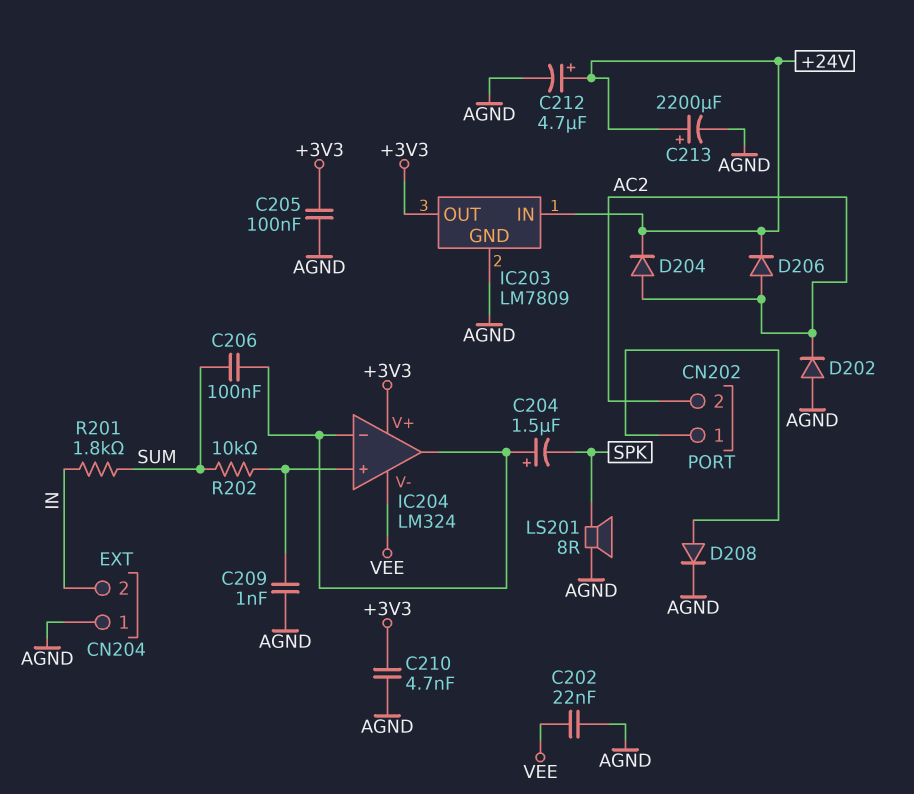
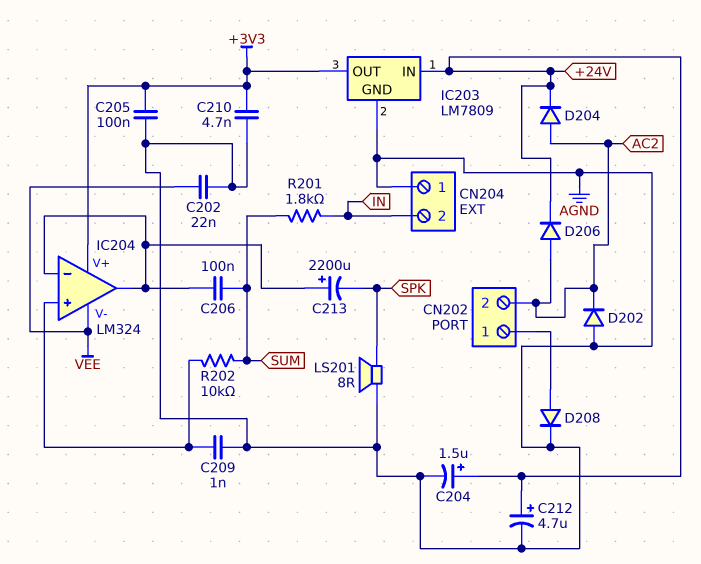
C204: 1.5uF (plus IC204/in-, minus SPK) -> 1.5uF (plus +24V, minus AGND)
C213: 2200uF (plus +24V, minus AGND) -> 2200uF (plus IC204/in-, minus SPK)

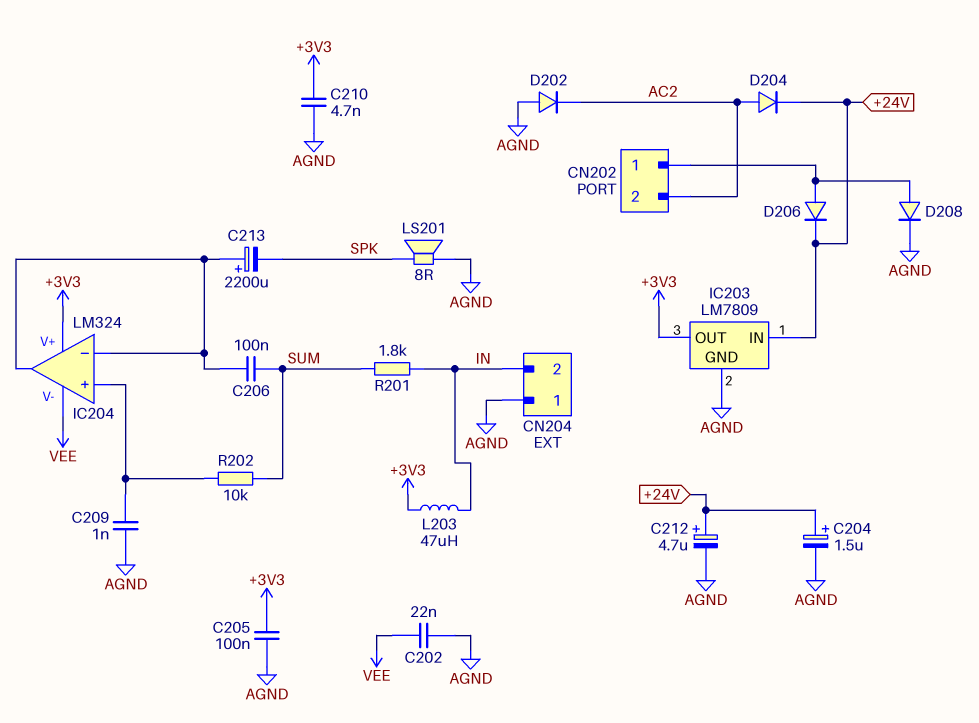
D206: diode (A AC2, K +24V) -> diode (A CN202/1, K +24V)
L203: none -> 47uH (+3V3, IN)

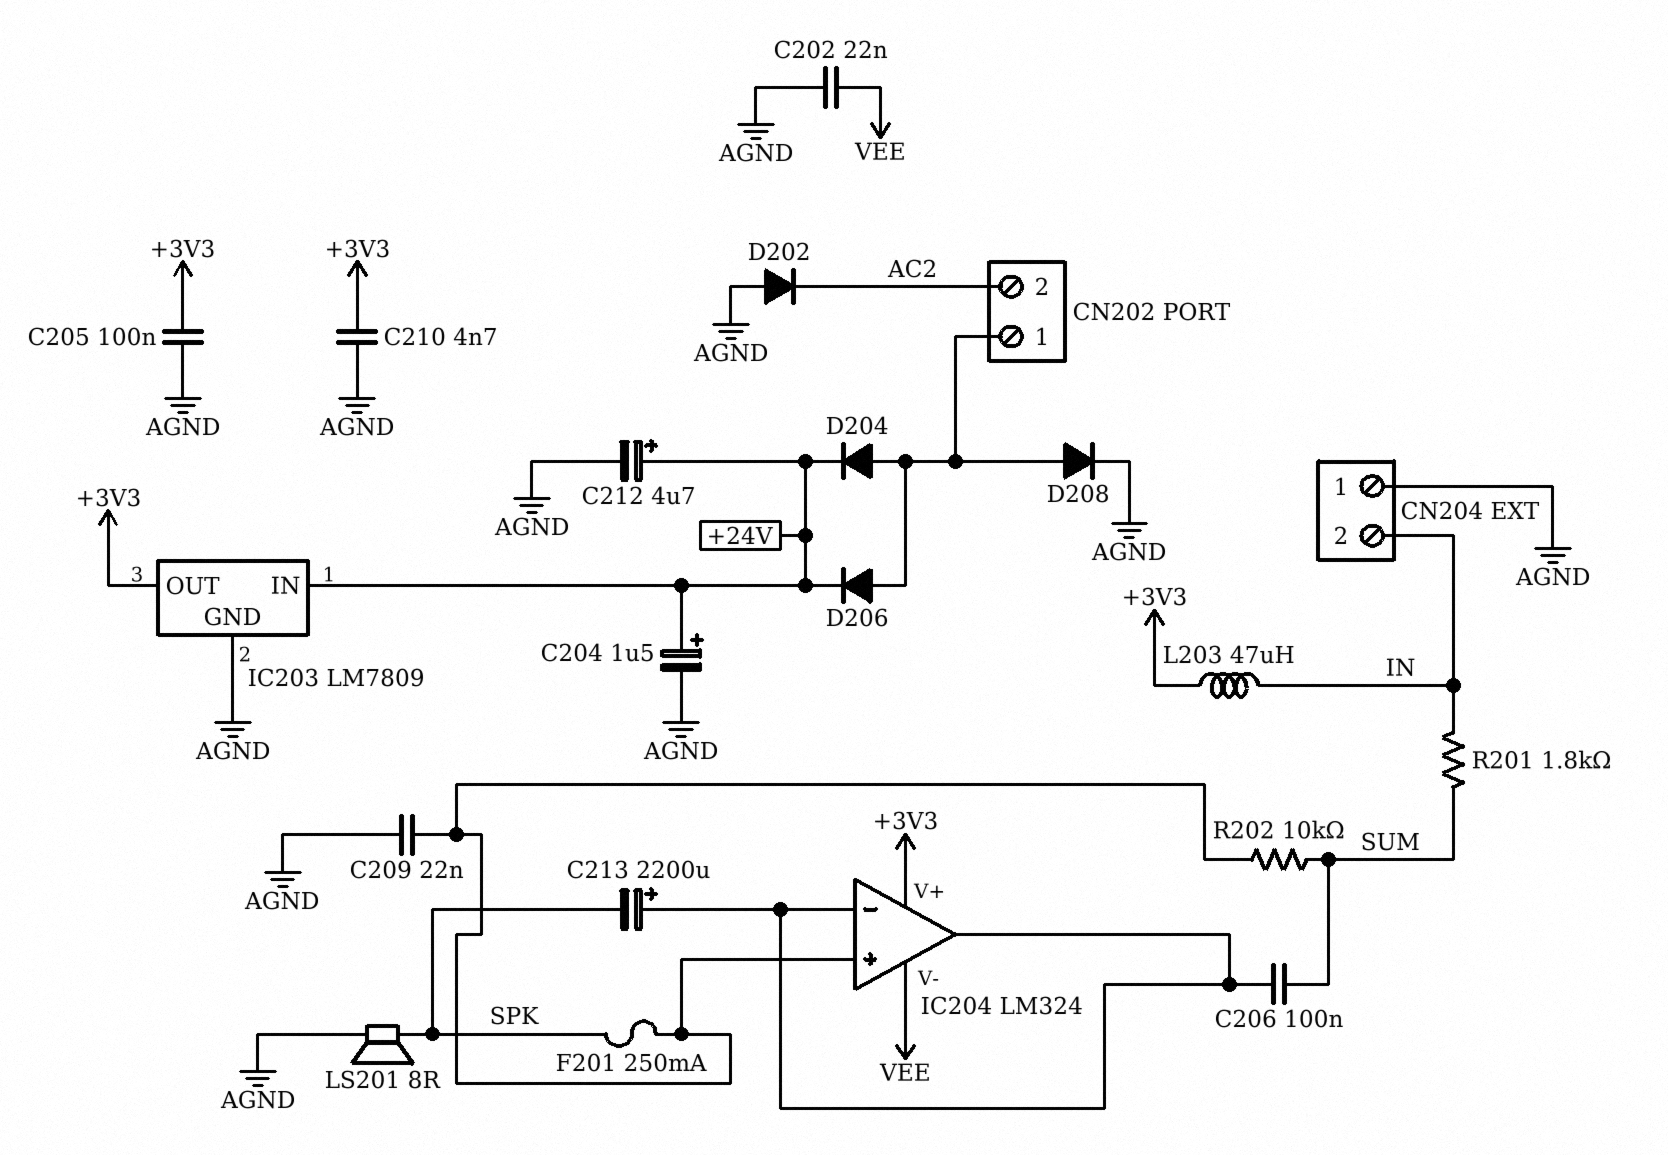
C209: 1nF (AGND, IC204/in+) -> 22nF (AGND, IC204/in+)
D204: diode (A AC2, K +24V) -> diode (A CN202/1, K +24V)
F201: none -> 250mA (IC204/in+, SPK)

